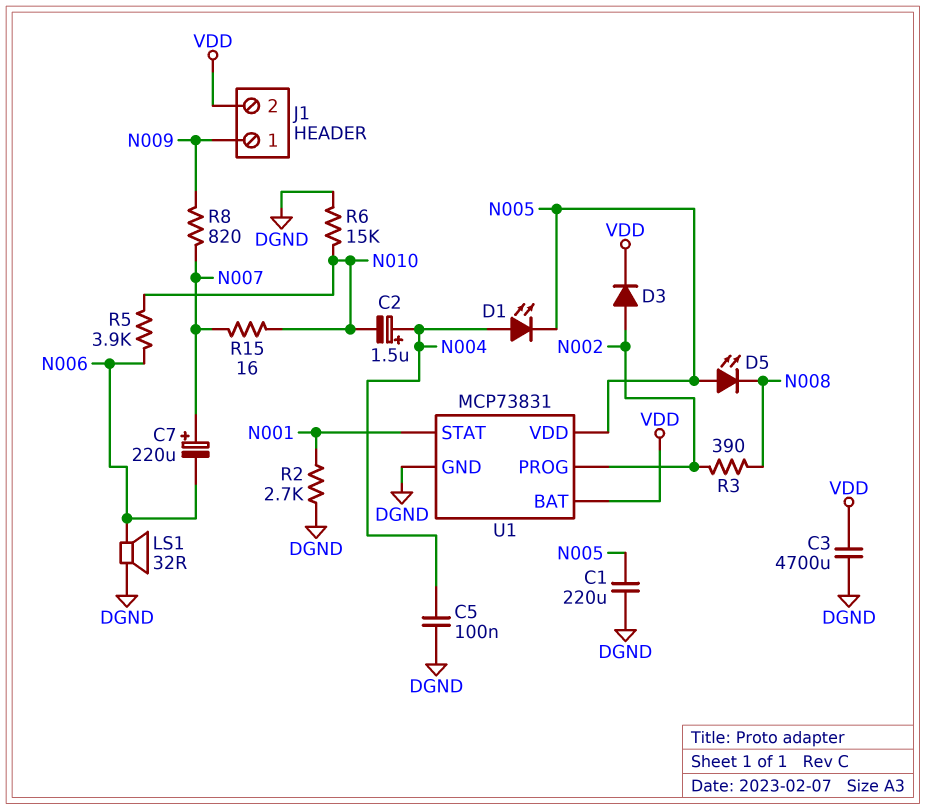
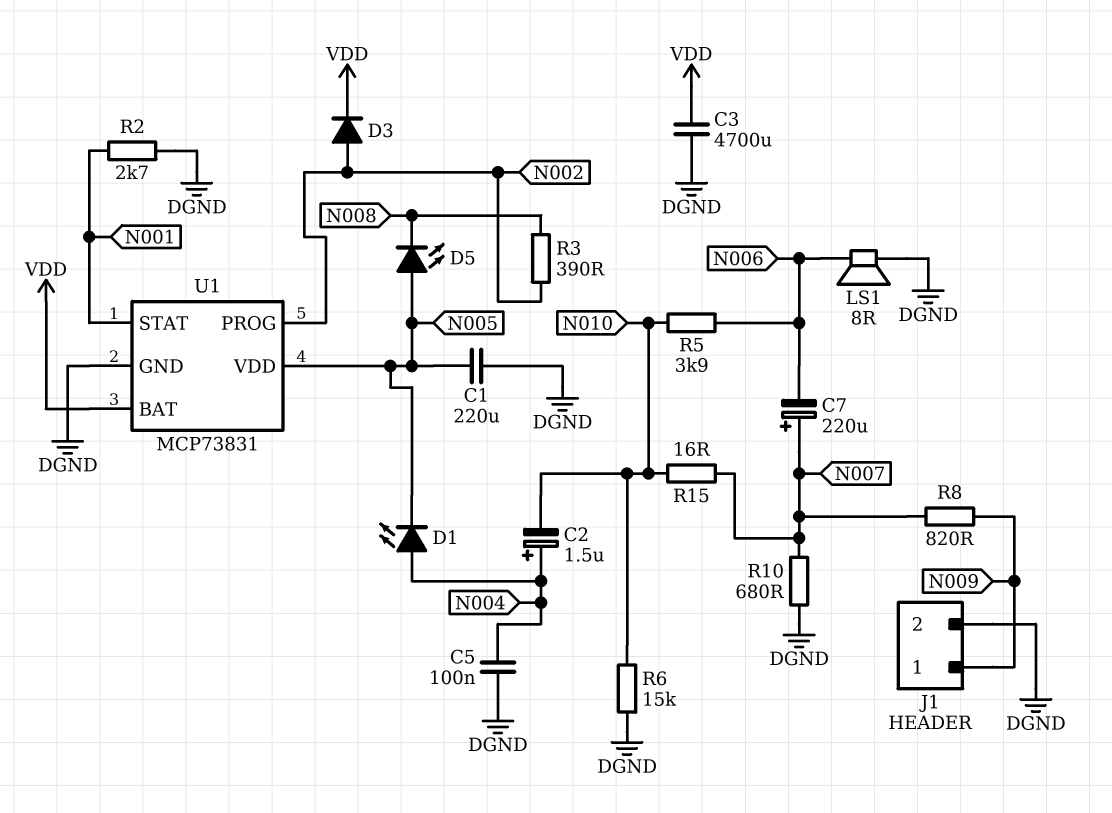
J1 pin 2: VDD -> DGND
LS1: speaker 32R (DGND, N006) -> speaker 8R (DGND, N006)
R10: none -> 680 (DGND, N007)

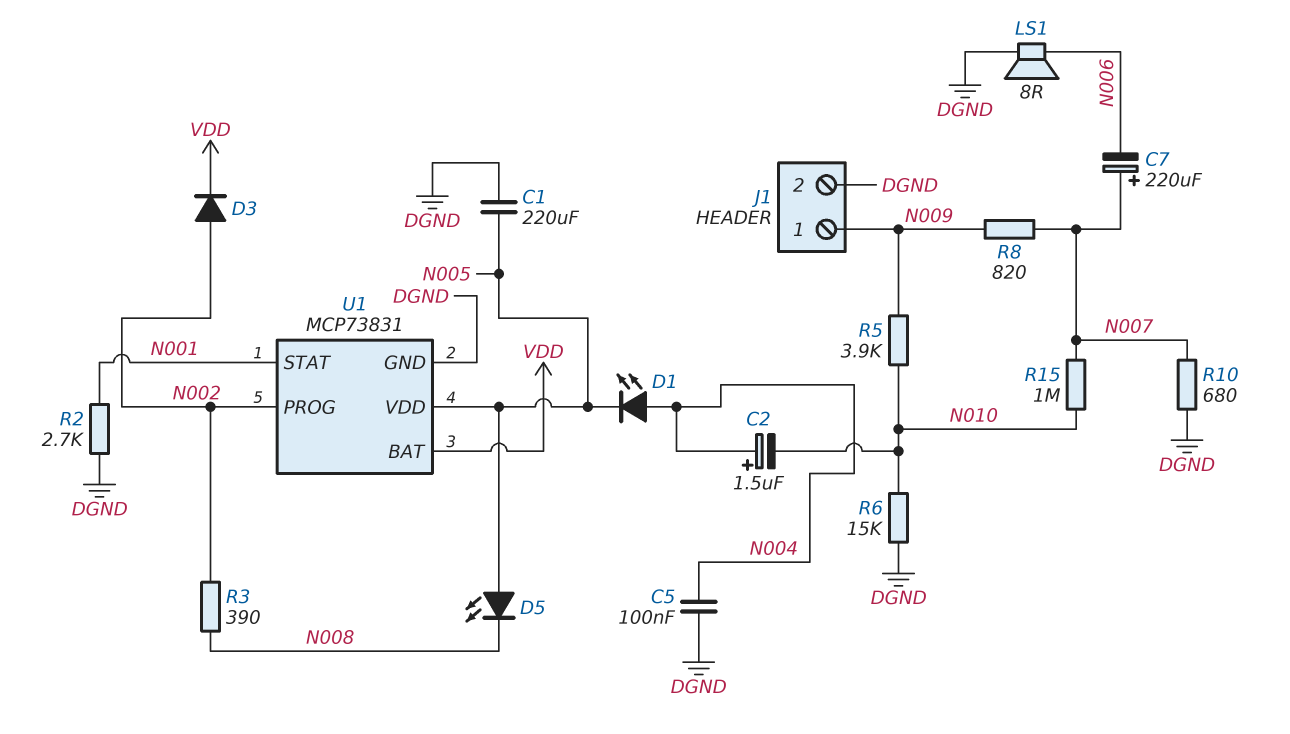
C3: 4700uF (DGND, VDD) -> none
R5: 3.9k (N006, N010) -> 3.9k (N009, N010)
R15: 16 (N007, N010) -> 1M (N007, N010)

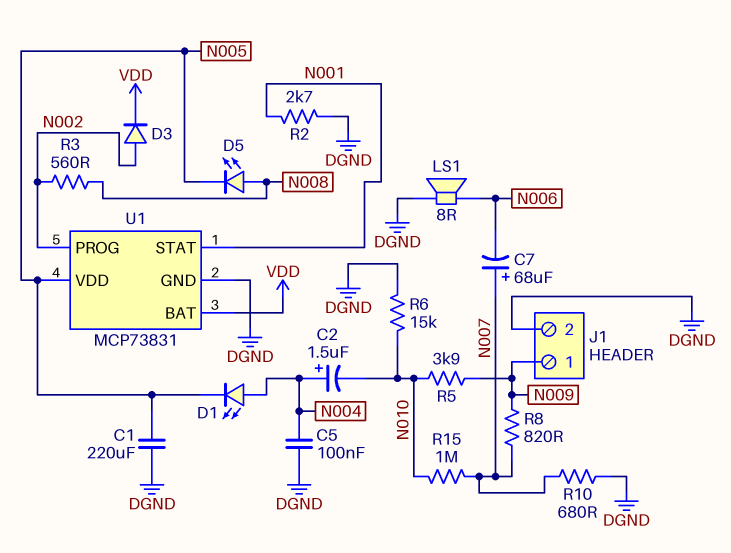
C7: 220uF (plus N007, minus N006) -> 68uF (plus N007, minus N006)
D5: LED (A N005, K N008) -> LED (A N008, K N005)
R3: 390 (N002, N008) -> 560 (N002, N008)

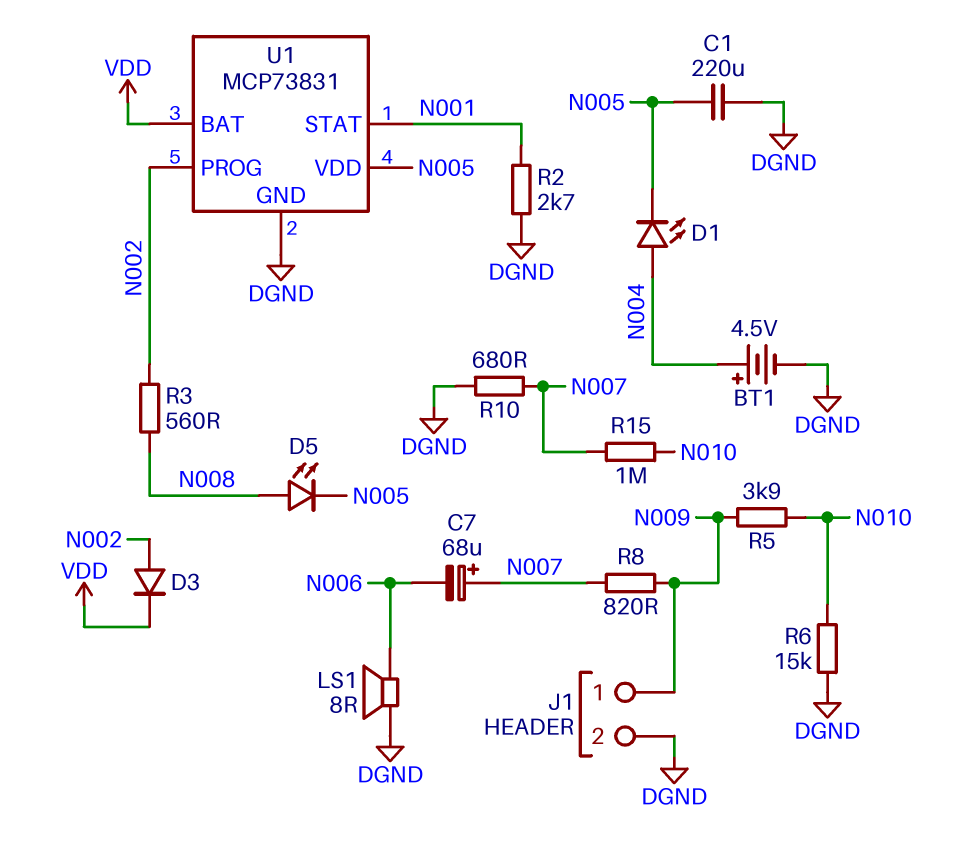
BT1: none -> 4.5V (plus N004, minus DGND)
C2: 1.5uF (plus N004, minus N010) -> none
C5: 100nF (DGND, N004) -> none

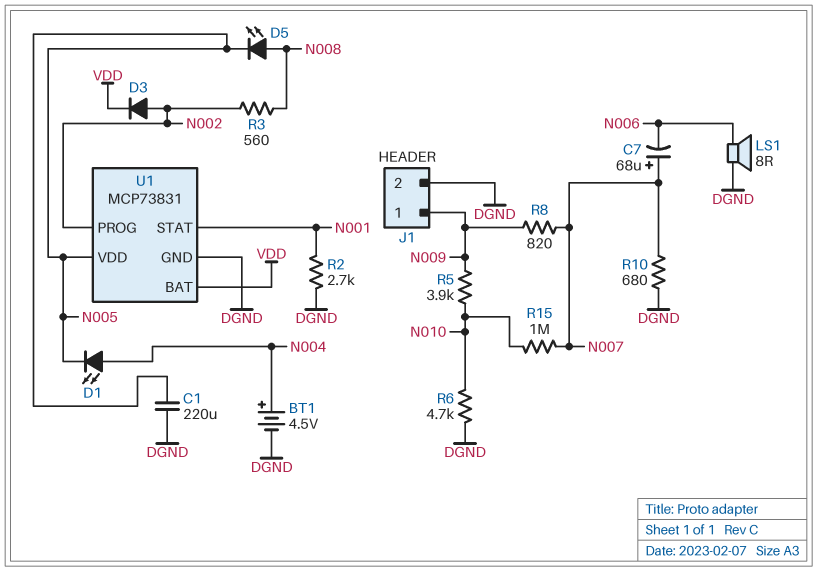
R6: 15k (DGND, N010) -> 4.7k (DGND, N010)

